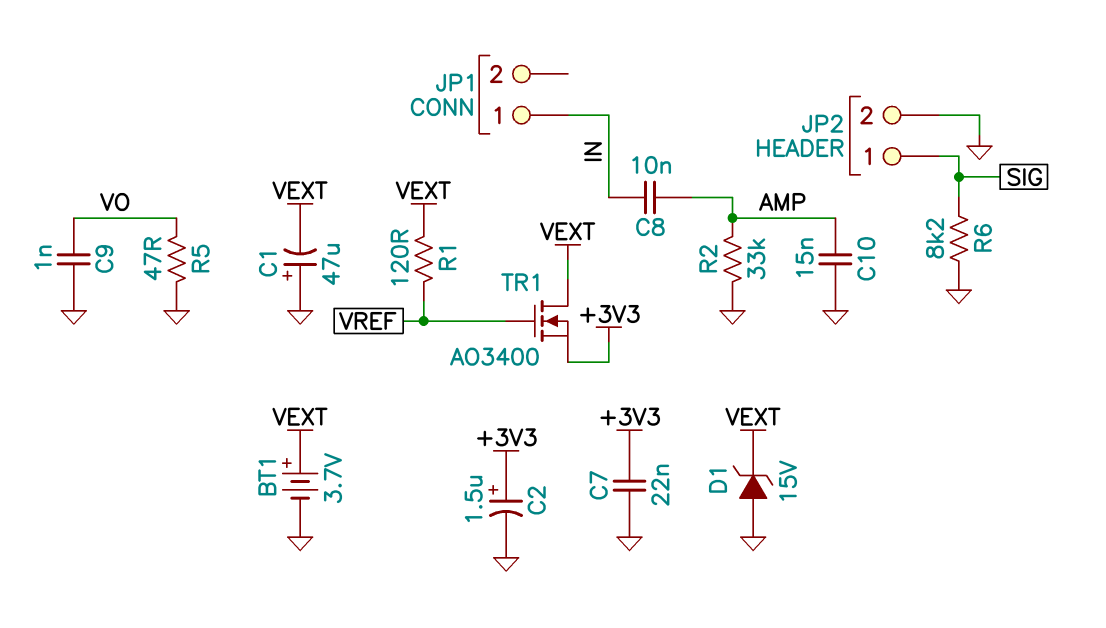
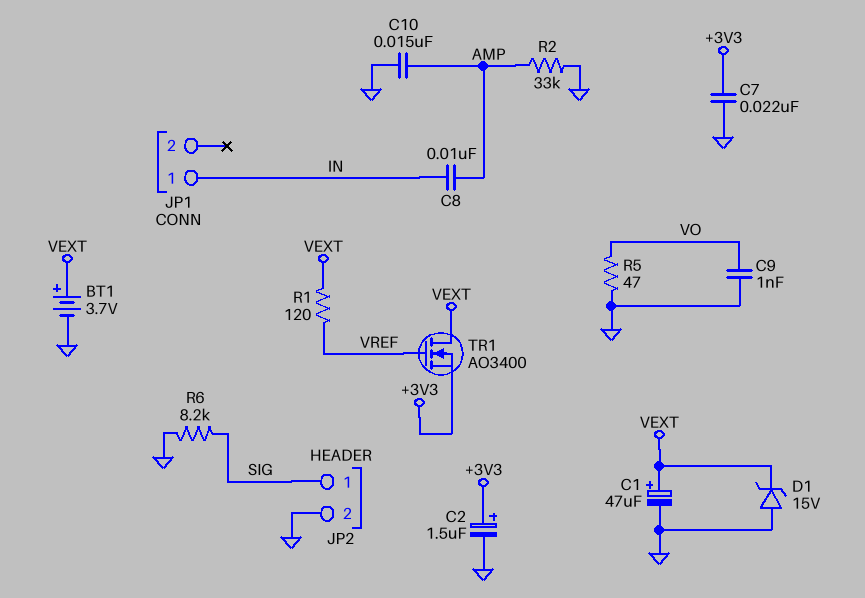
C1: 47uF (plus GND, minus VEXT) -> 47uF (plus VEXT, minus GND)

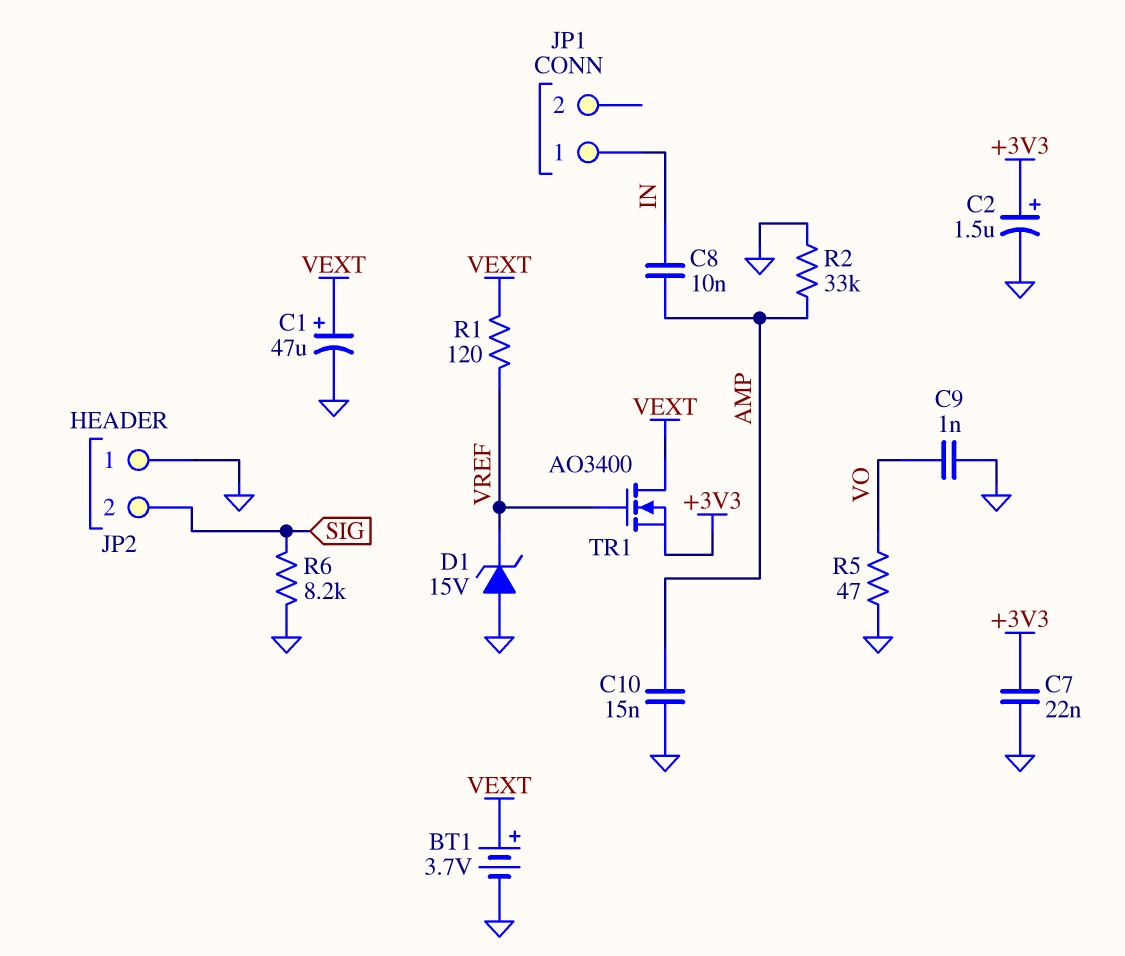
D1: zener 15V (A GND, K VEXT) -> zener 15V (A GND, K VREF)
JP2 pin 1: SIG -> GND
JP2 pin 2: GND -> SIG

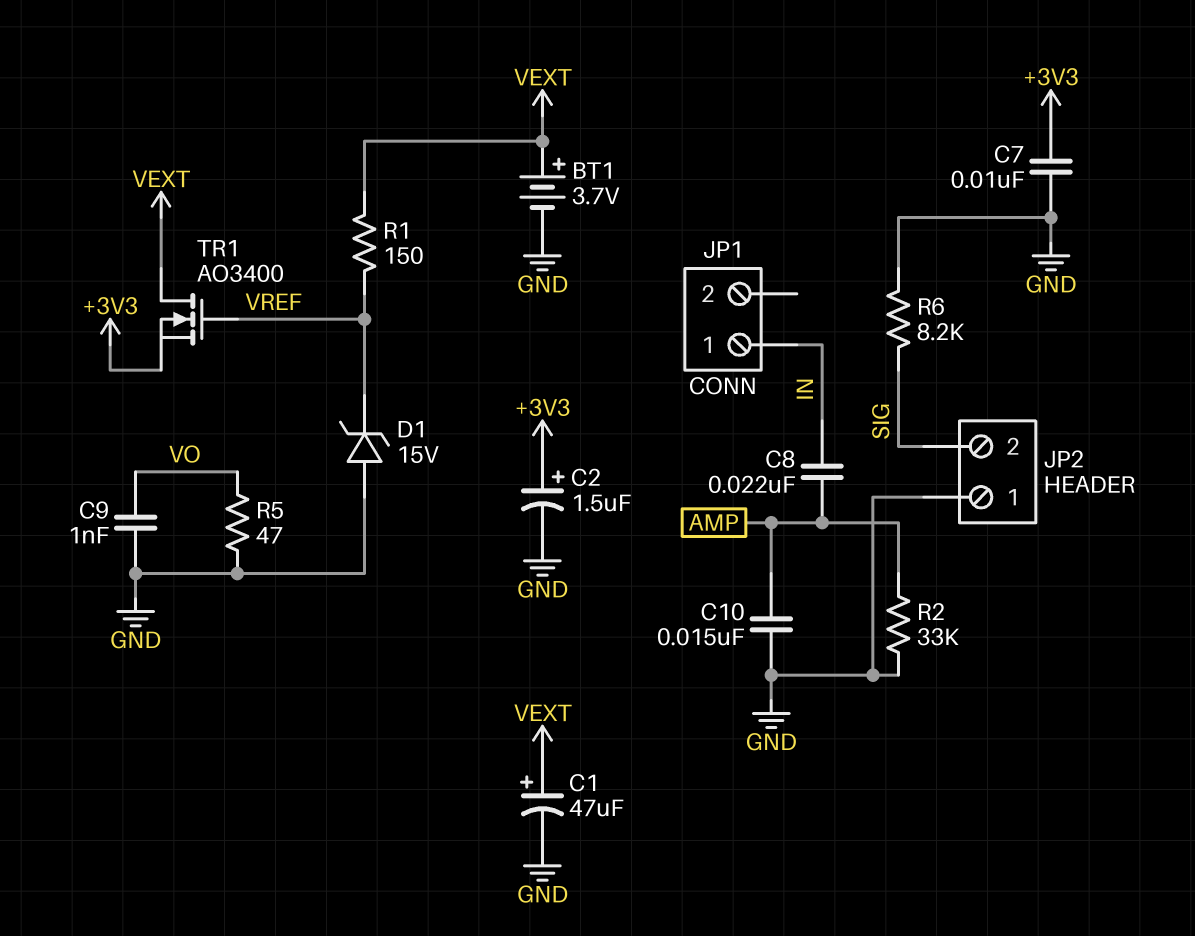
C7: 22nF (+3V3, GND) -> 10nF (+3V3, GND)
C8: 10nF (AMP, IN) -> 22nF (AMP, IN)
R1: 120 (VEXT, VREF) -> 150 (VEXT, VREF)

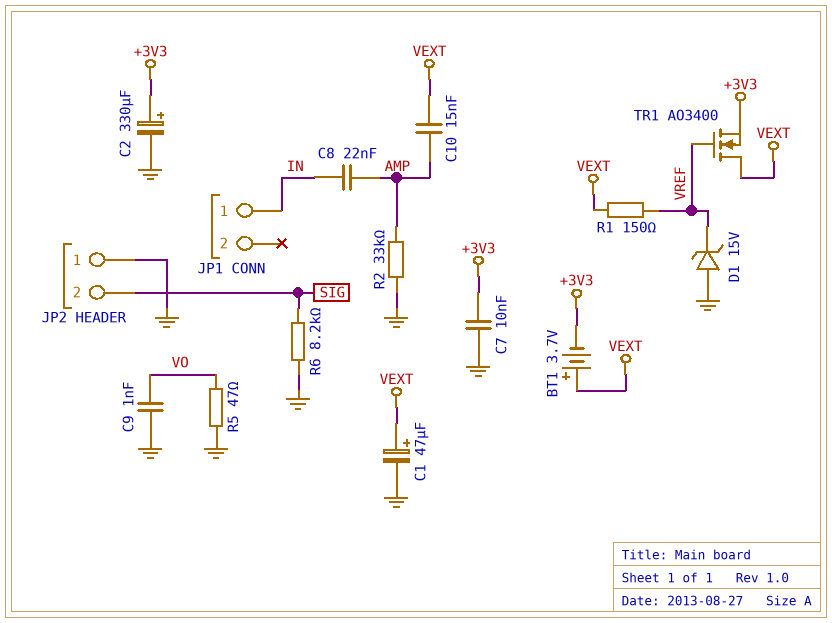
BT1: 3.7V (plus VEXT, minus GND) -> 3.7V (plus VEXT, minus +3V3)
C2: 1.5uF (plus +3V3, minus GND) -> 330uF (plus +3V3, minus GND)
C10: 15nF (AMP, GND) -> 15nF (AMP, VEXT)

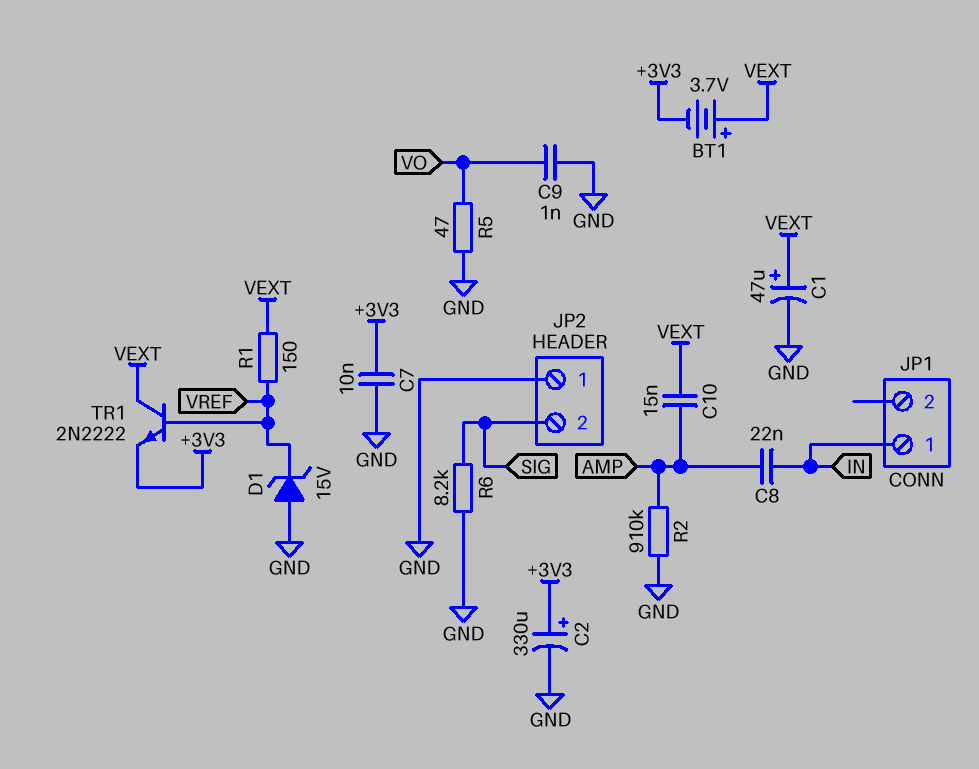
R2: 33k (AMP, GND) -> 910k (AMP, GND)
TR1: NMOS AO3400 (G VREF, D VEXT, S +3V3) -> NPN 2N2222 (B VREF, C VEXT, E +3V3)

